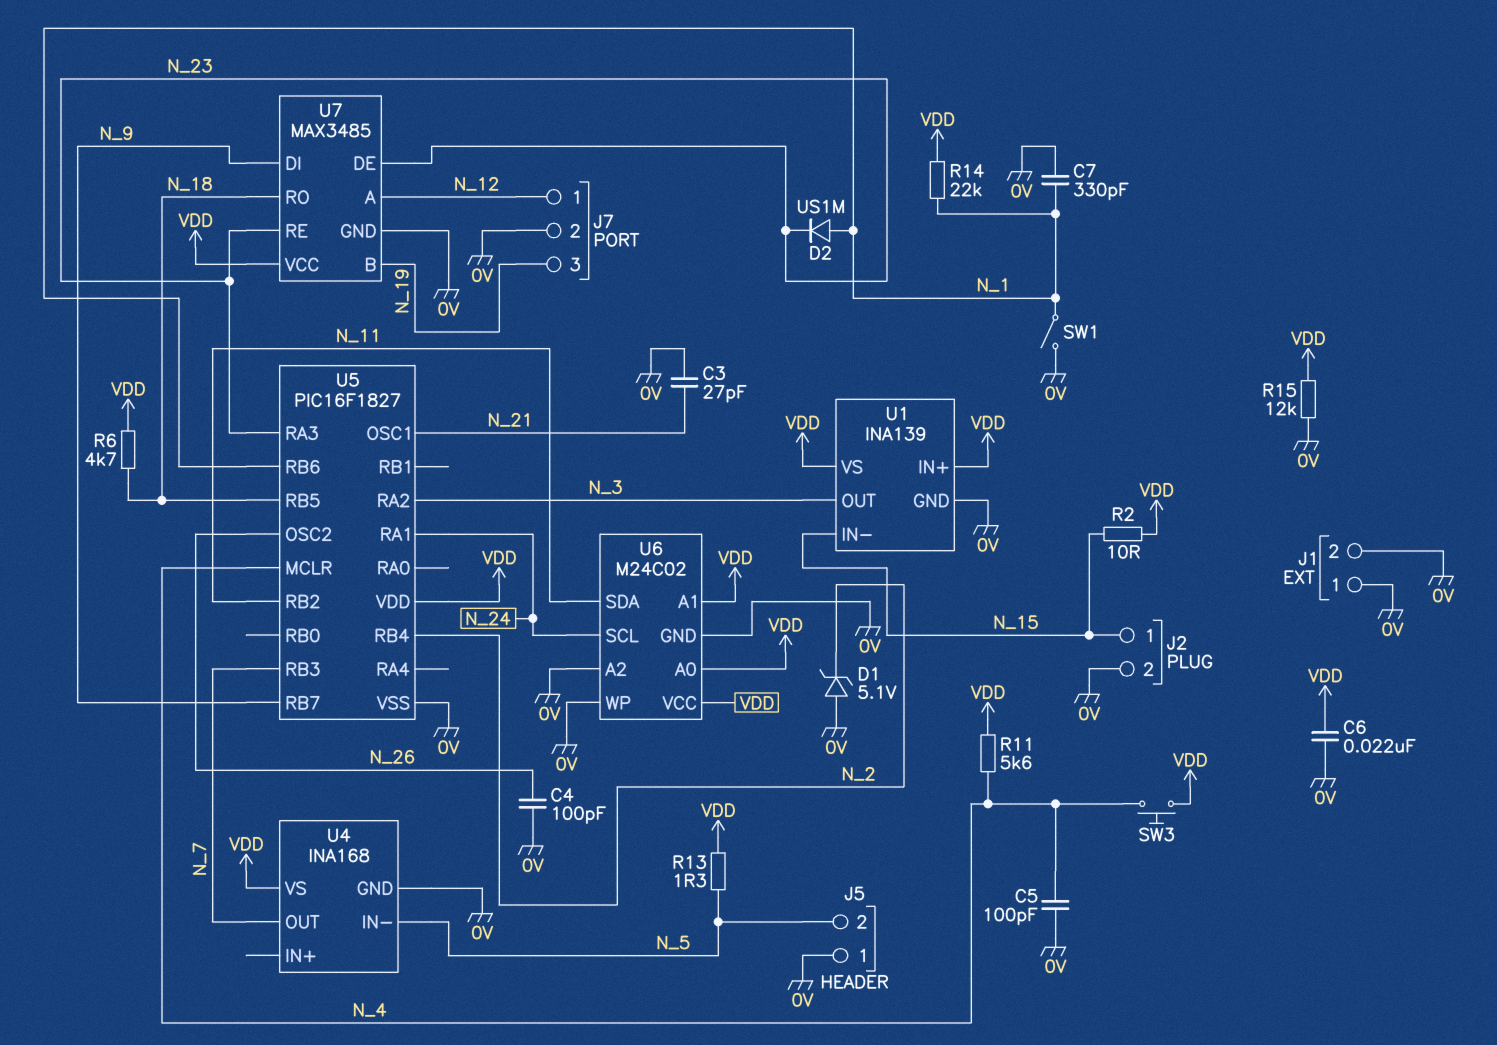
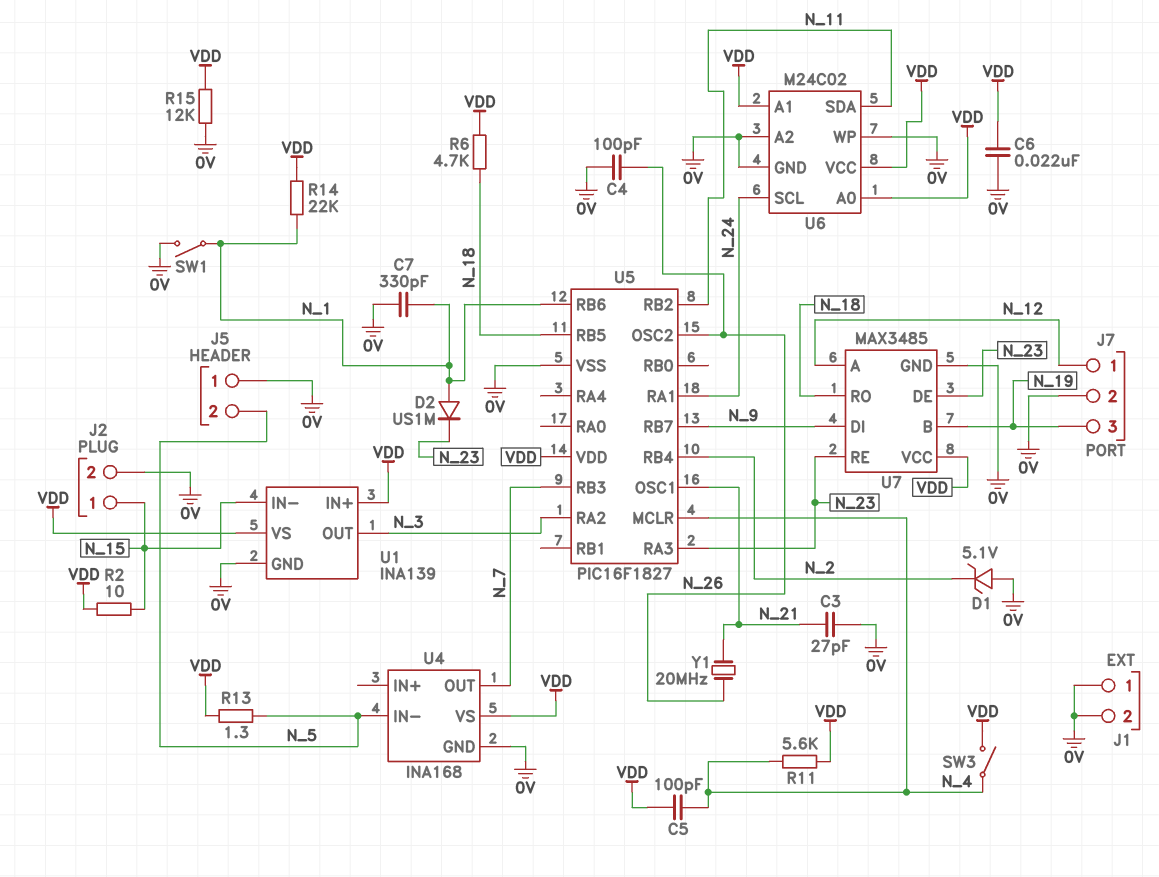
C5: 100pF (0V, N_4) -> 100pF (N_4, VDD)
SW3: button (N_4, VDD) -> switch (N_4, VDD)
Y1: none -> 20MHz (N_21, N_26)

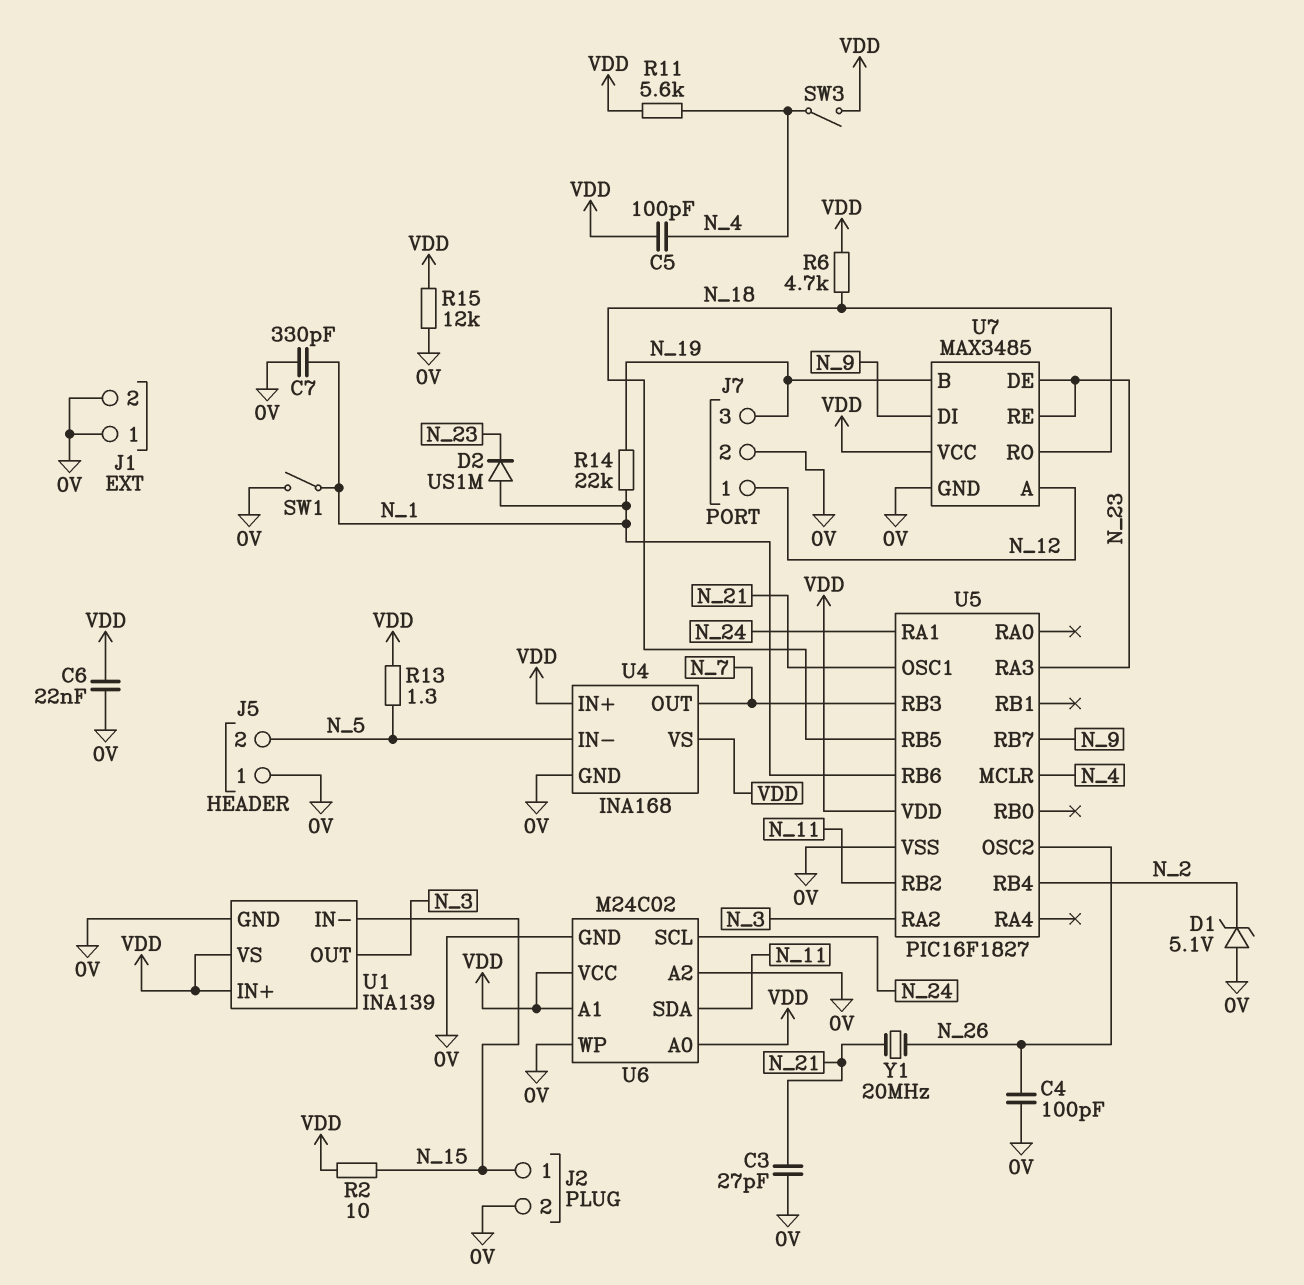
R14: 22k (N_1, VDD) -> 22k (N_1, N_19)
U4 pin IN+: none -> VDD

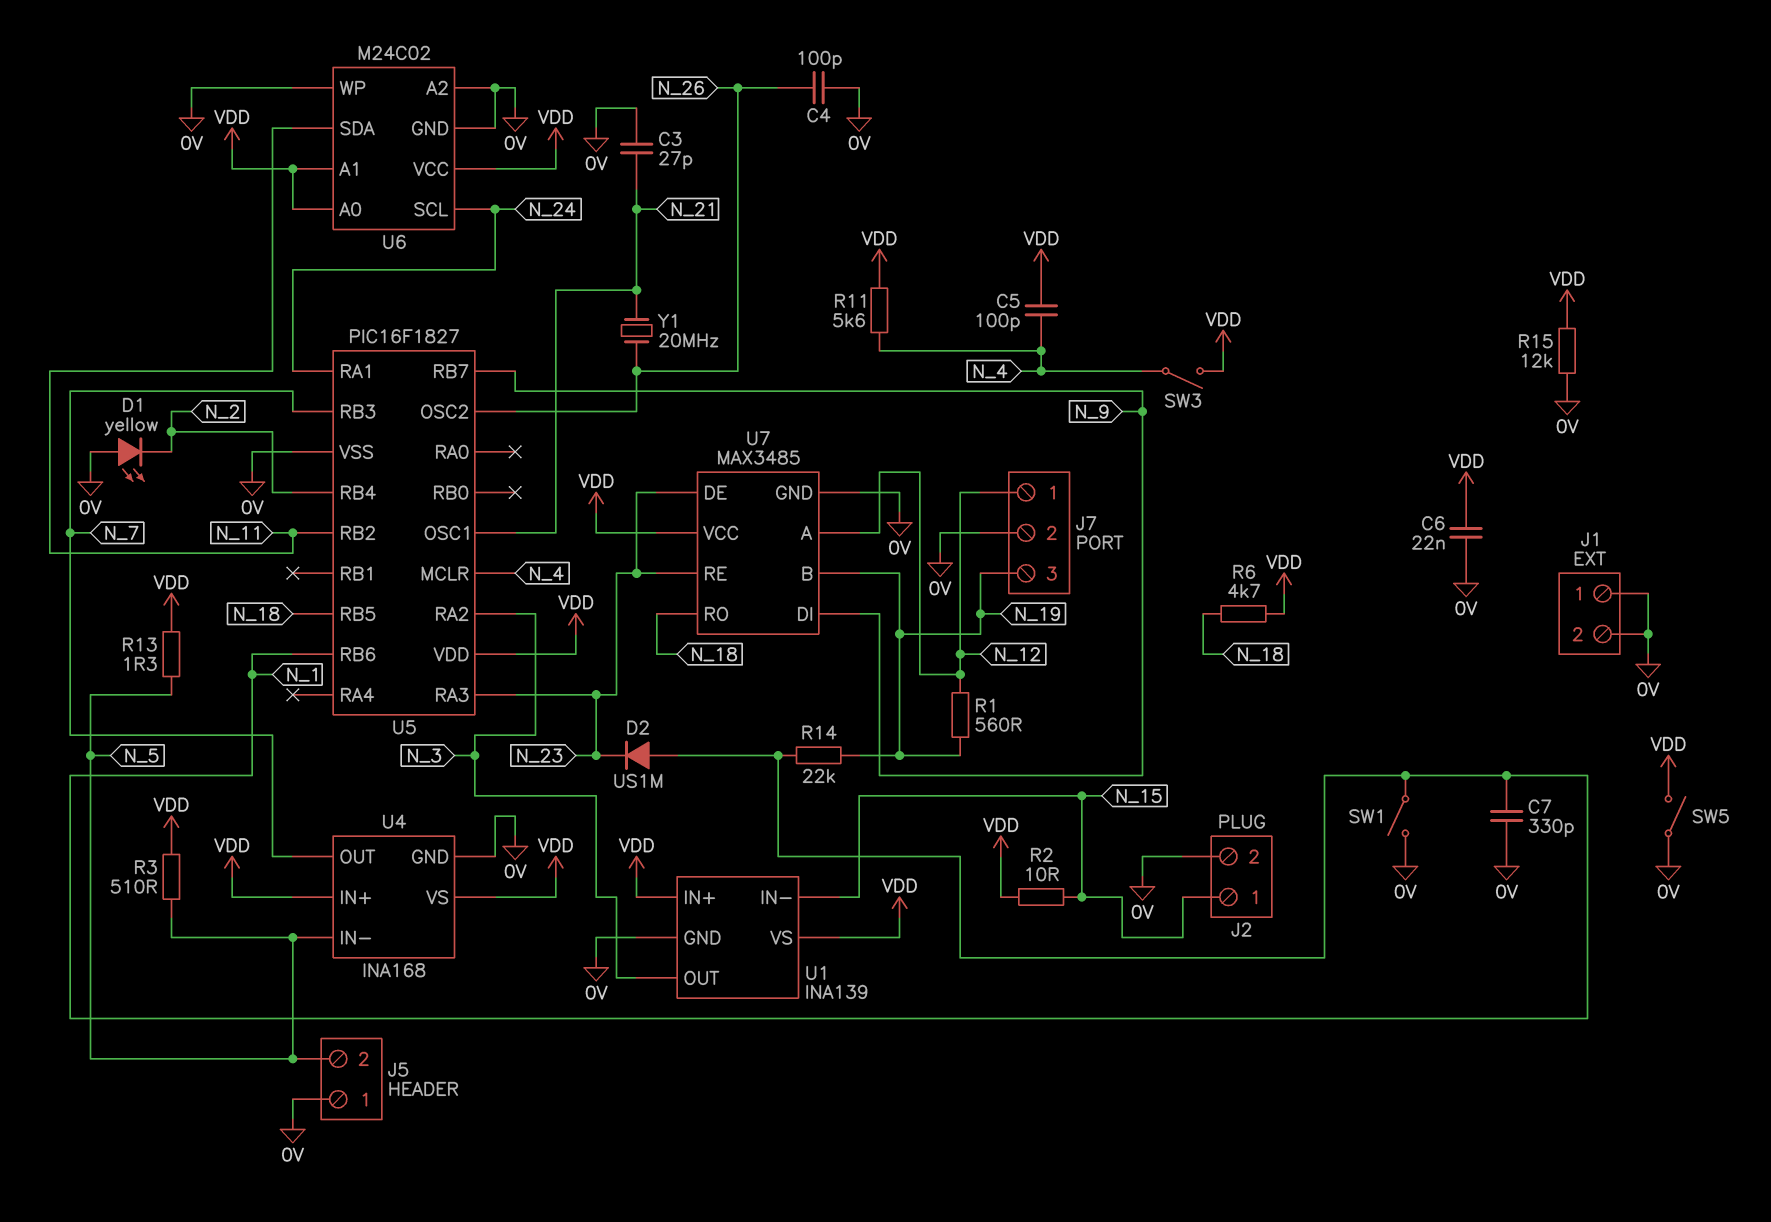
D1: zener 5.1V (A 0V, K N_2) -> LED yellow (A 0V, K N_2)
R1: none -> 560 (N_12, N_19)
R3: none -> 510 (N_5, VDD)
SW5: none -> switch (0V, VDD)

